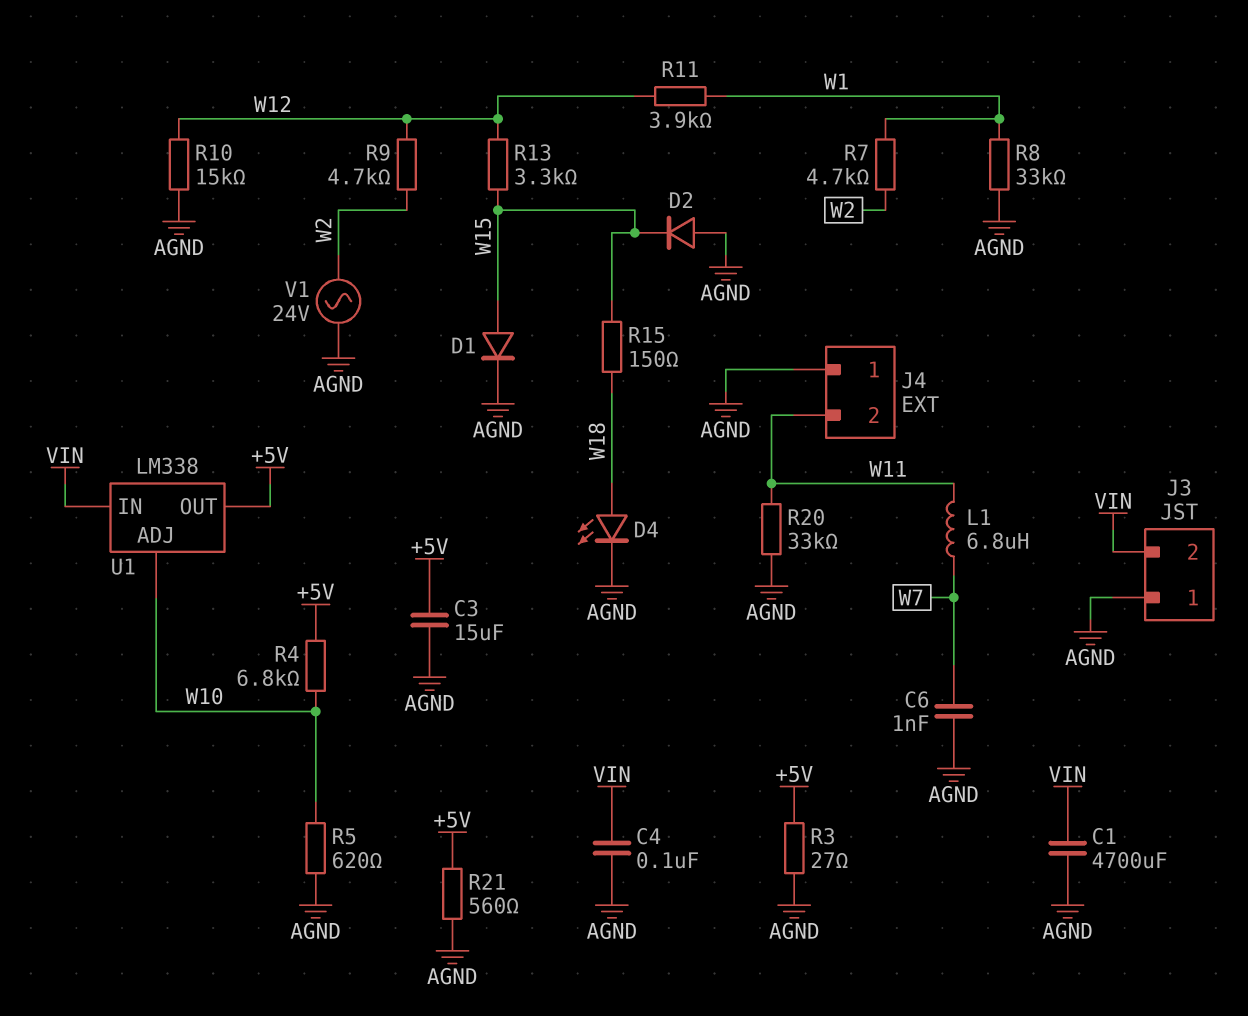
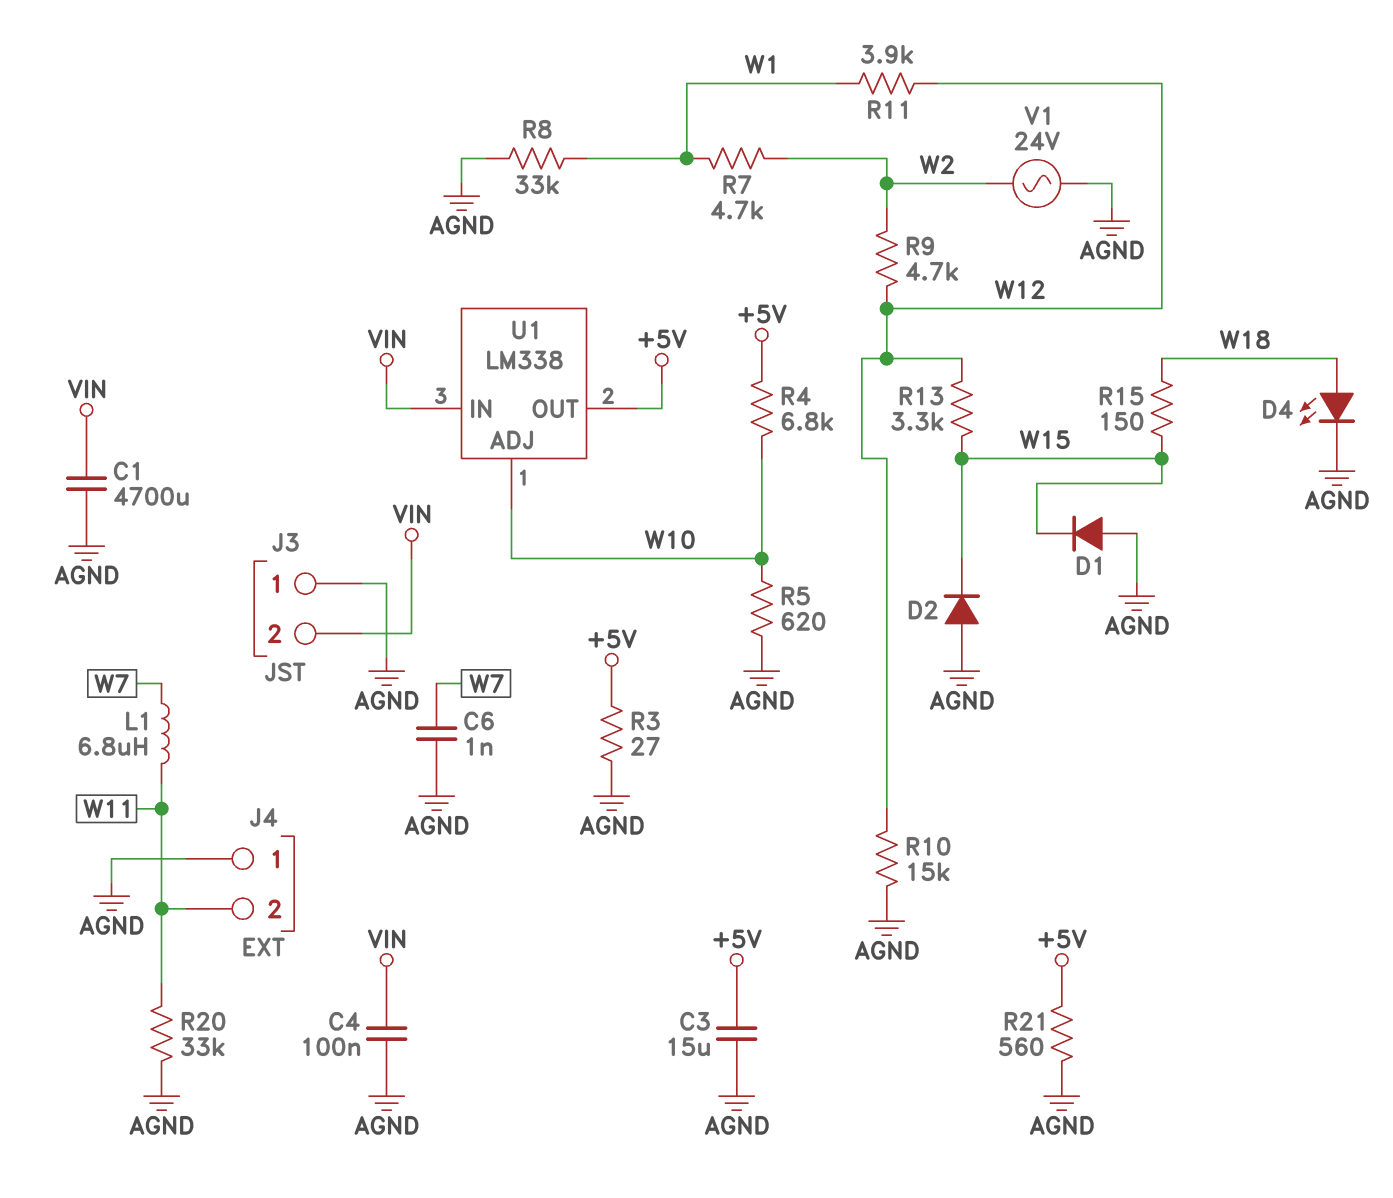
D1: diode (A W15, K AGND) -> diode (A AGND, K W15)

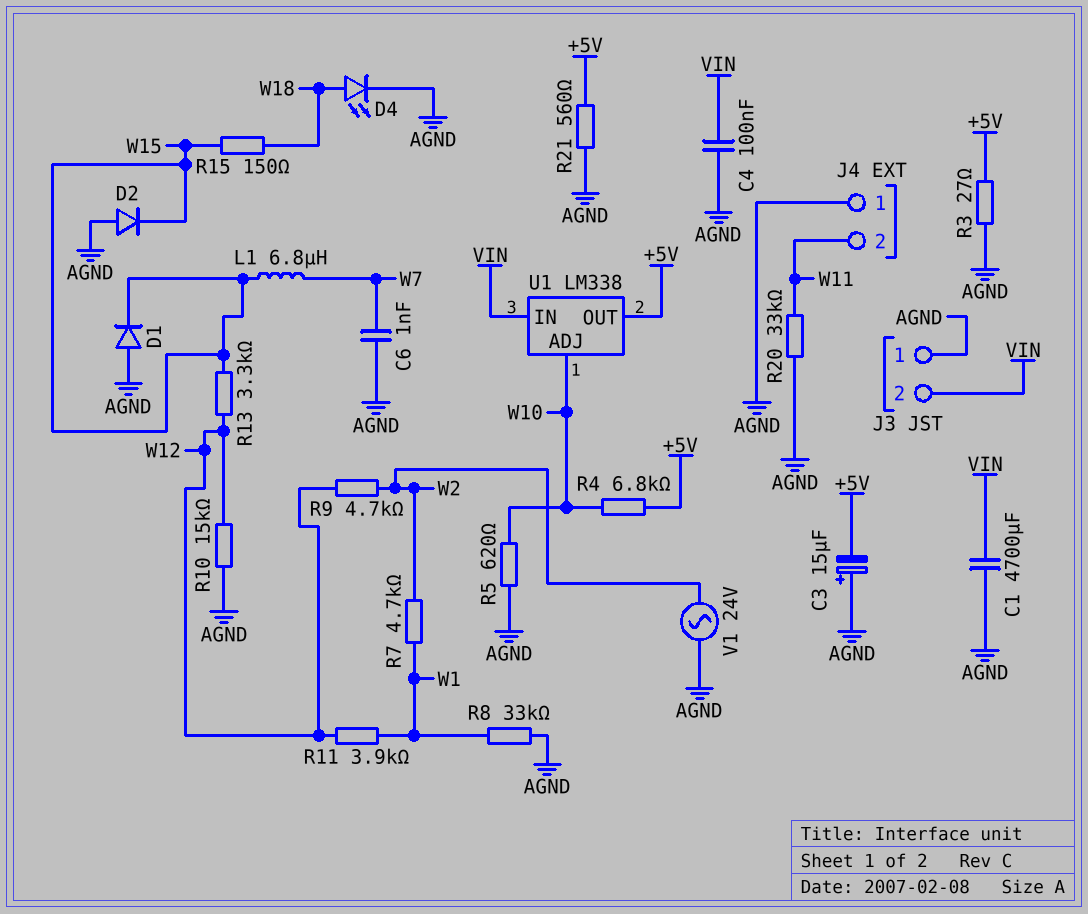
C3: 15uF (+5V, AGND) -> 15uF (plus AGND, minus +5V)
L1: 6.8uH (W7, W11) -> 6.8uH (W7, W15)

